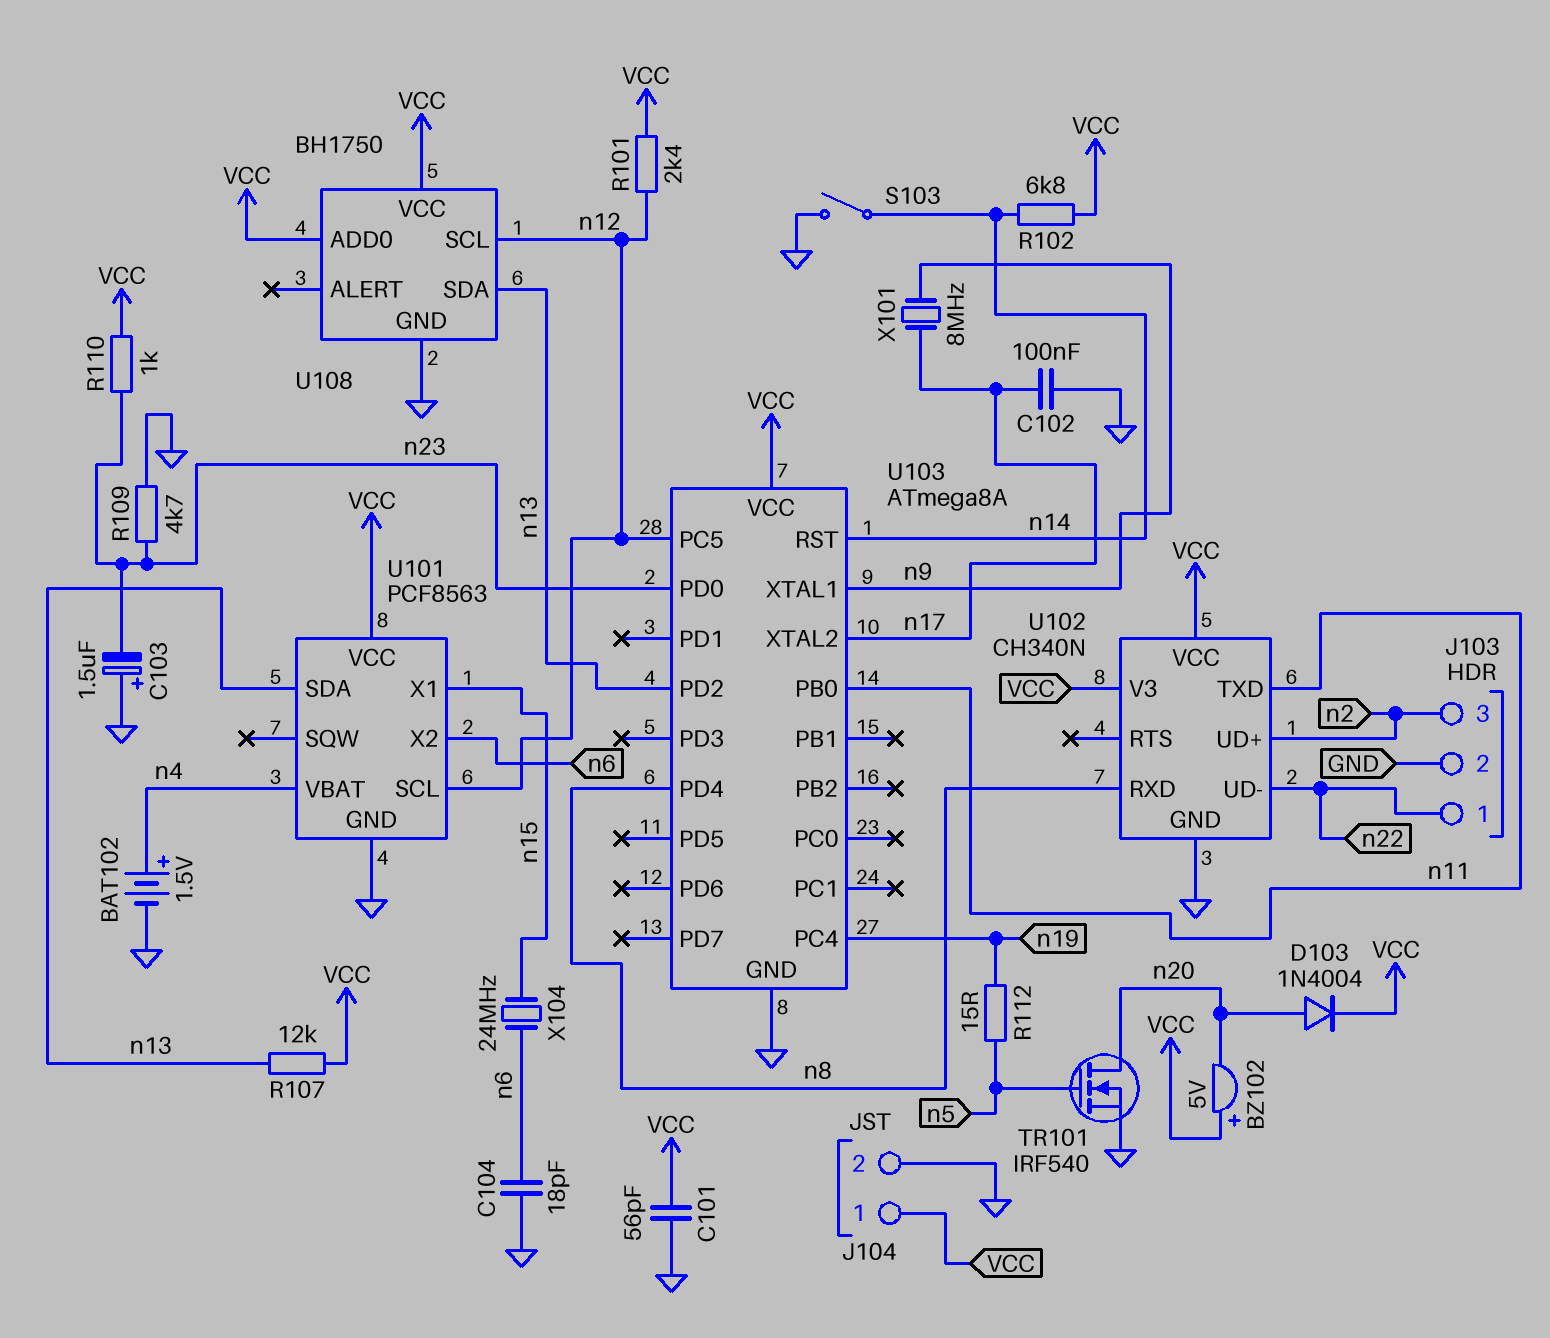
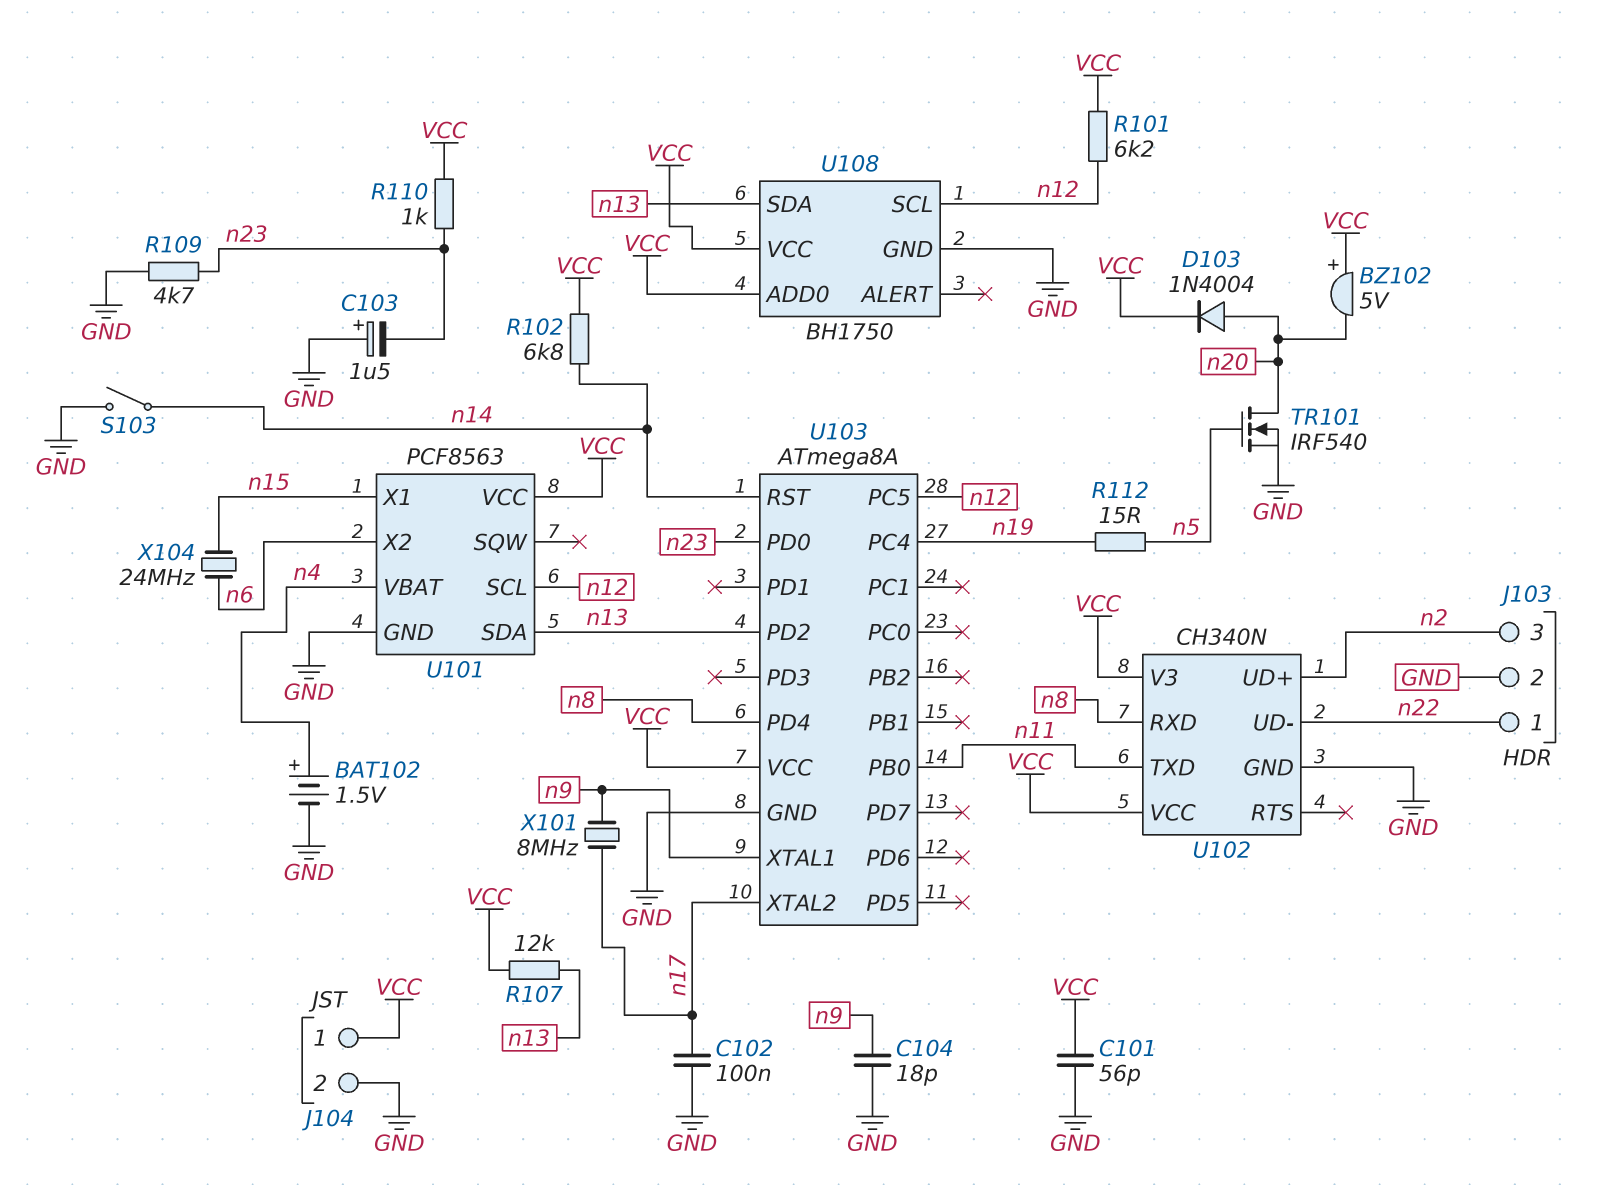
C104: 18pF (GND, n6) -> 18pF (GND, n9)
R101: 2.4k (VCC, n12) -> 6.2k (VCC, n12)

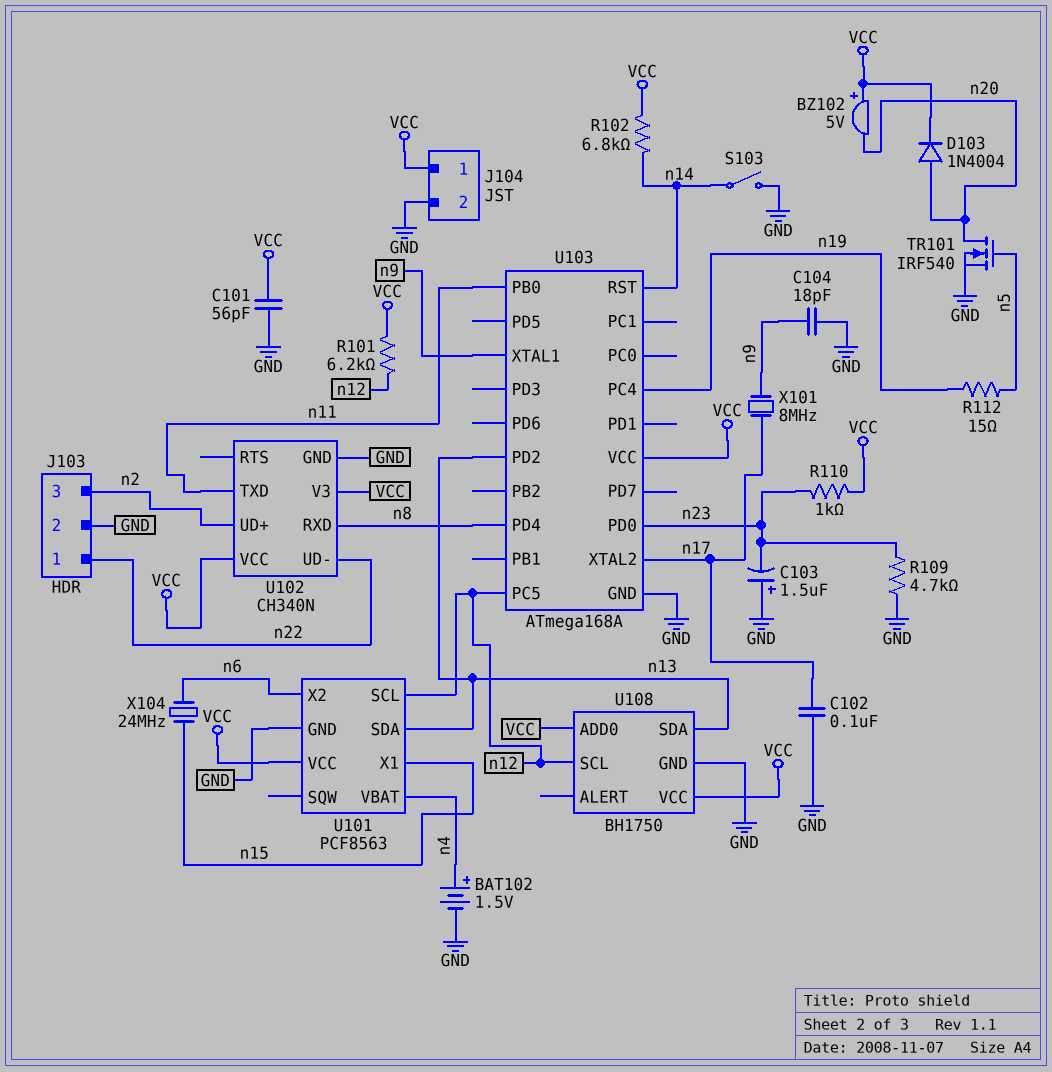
R107: 12k (VCC, n13) -> none
U103: ATmega8A -> ATmega168A

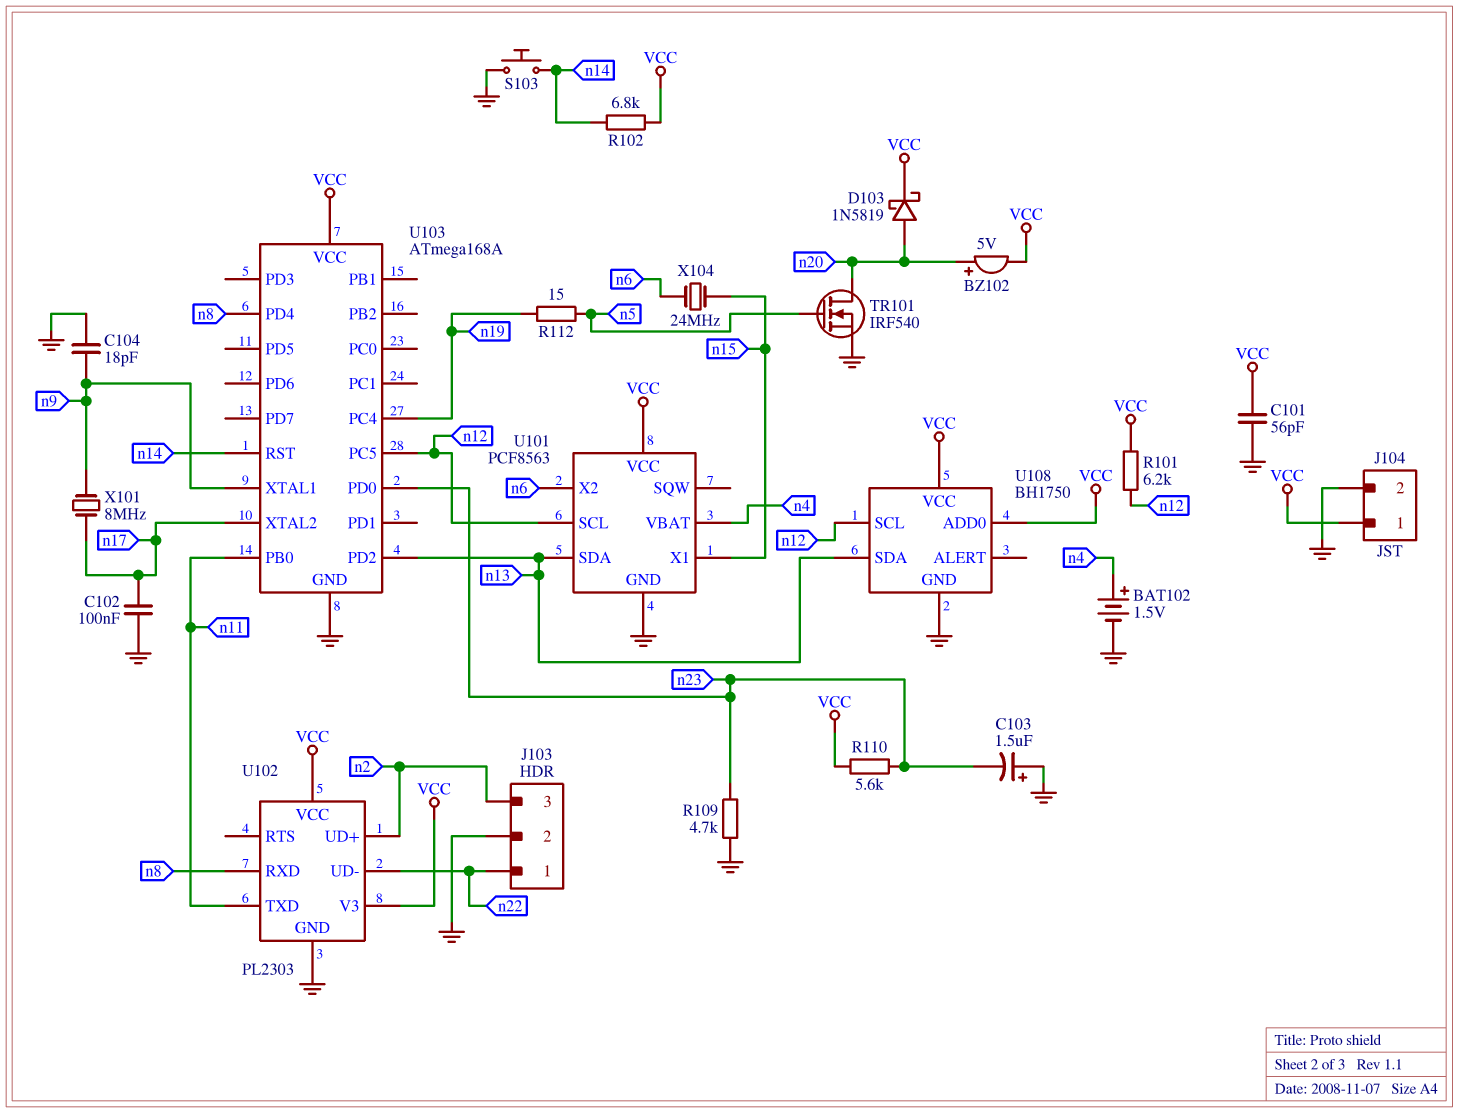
BZ102: buzzer 5V (plus VCC, minus n20) -> buzzer 5V (plus n20, minus VCC)
D103: diode 1N4004 (A n20, K VCC) -> schottky 1N5819 (A n20, K VCC)
R110: 1k (VCC, n23) -> 5.6k (VCC, n23)
S103: switch (GND, n14) -> button (GND, n14)
U102: CH340N -> PL2303

